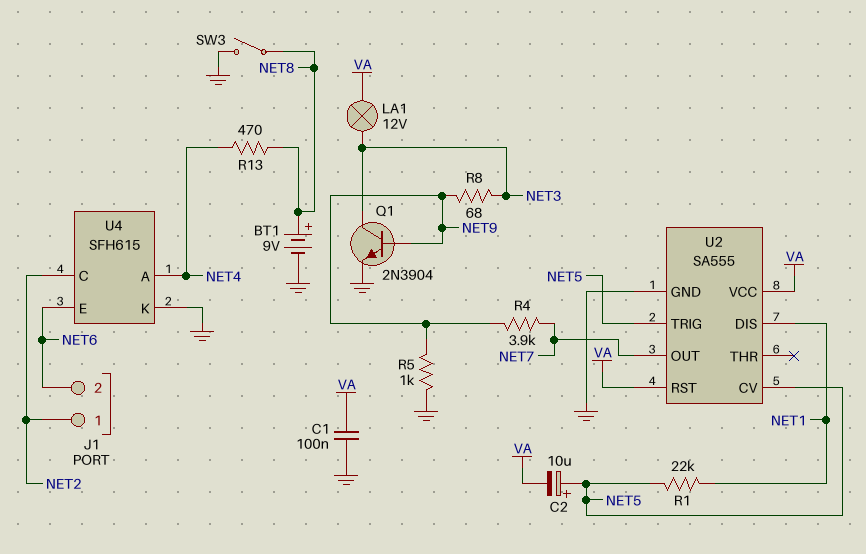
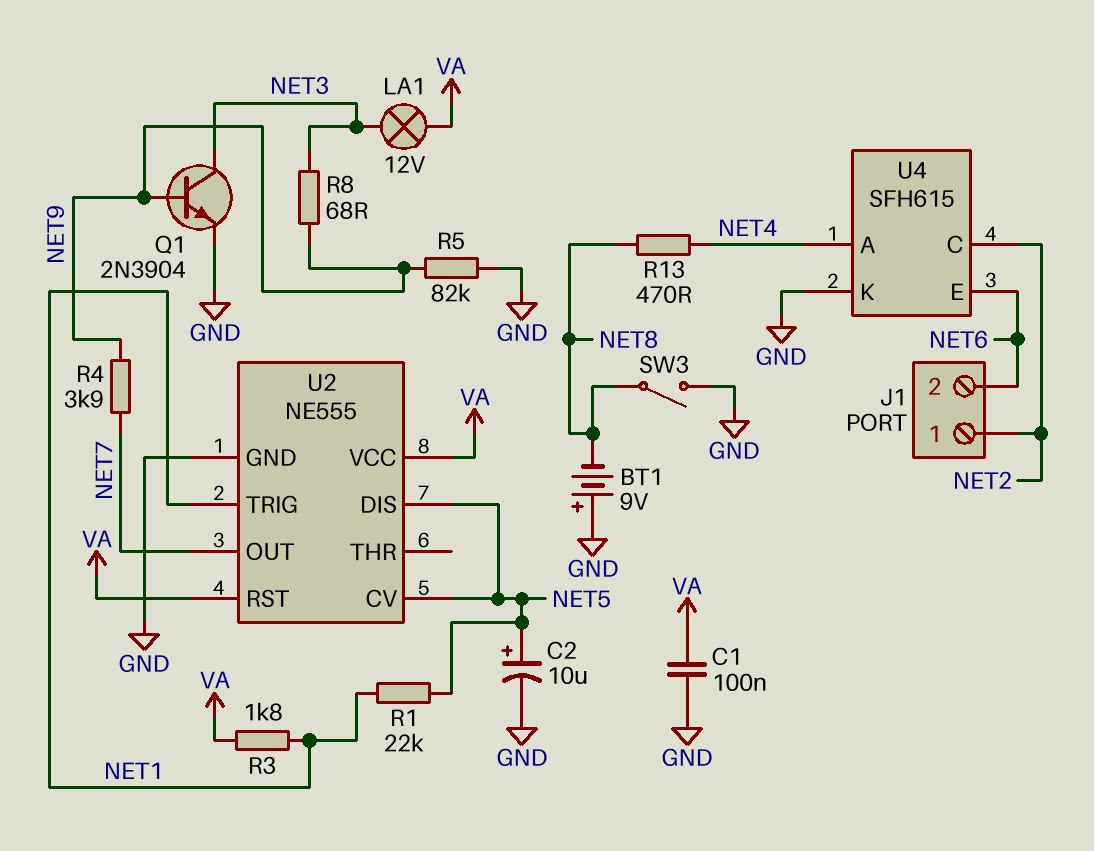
BT1: 9V (plus NET8, minus GND) -> 9V (plus GND, minus NET8)
C2: 10uF (plus NET5, minus VA) -> 10uF (plus NET5, minus GND)
R3: none -> 1.8k (NET1, VA)
R5: 1k (GND, NET9) -> 82k (GND, NET9)
U2: SA555 -> NE555
U2 pin DIS: NET1 -> NET5
U2 pin TRIG: NET5 -> NET1

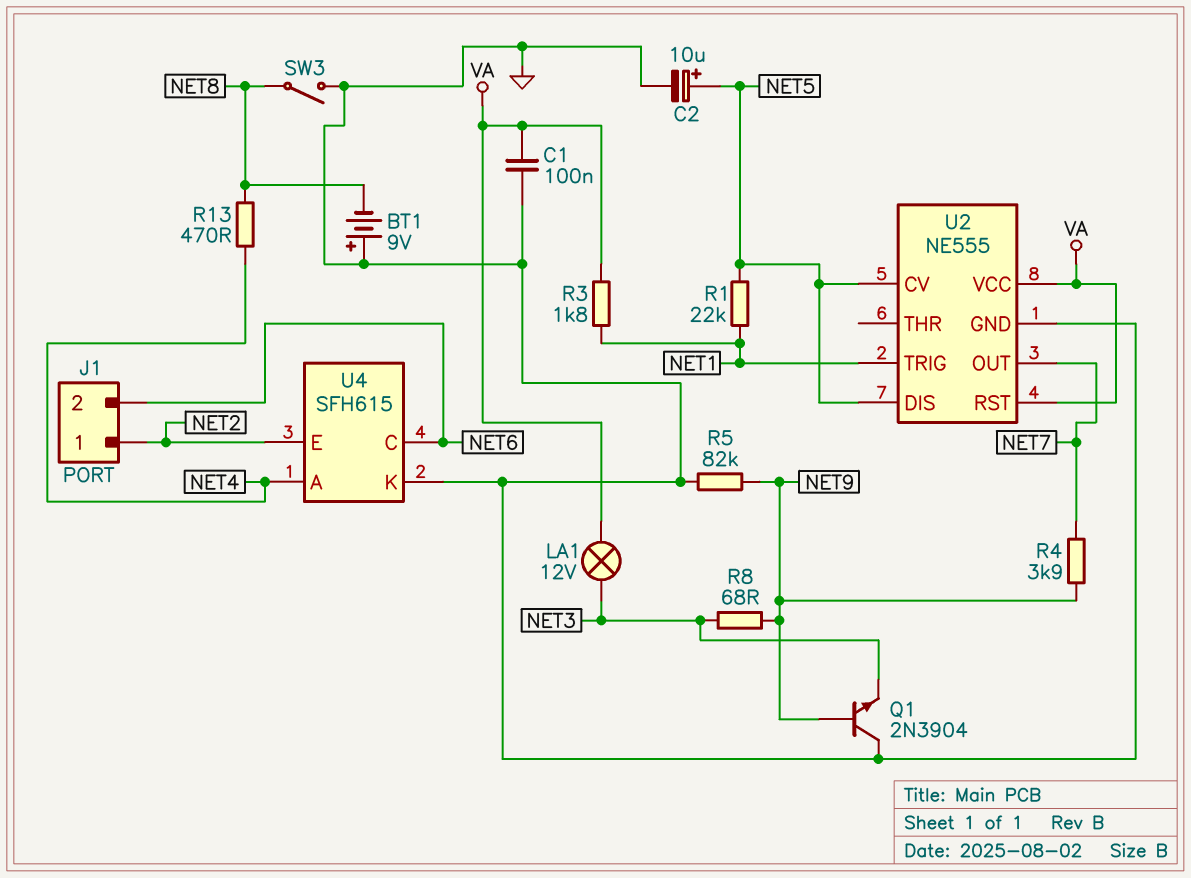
Q1: NPN 2N3904 (B NET9, C NET3, E GND) -> NPN 2N3904 (B NET9, C GND, E NET3)
U4 pin C: NET2 -> NET6
U4 pin E: NET6 -> NET2

